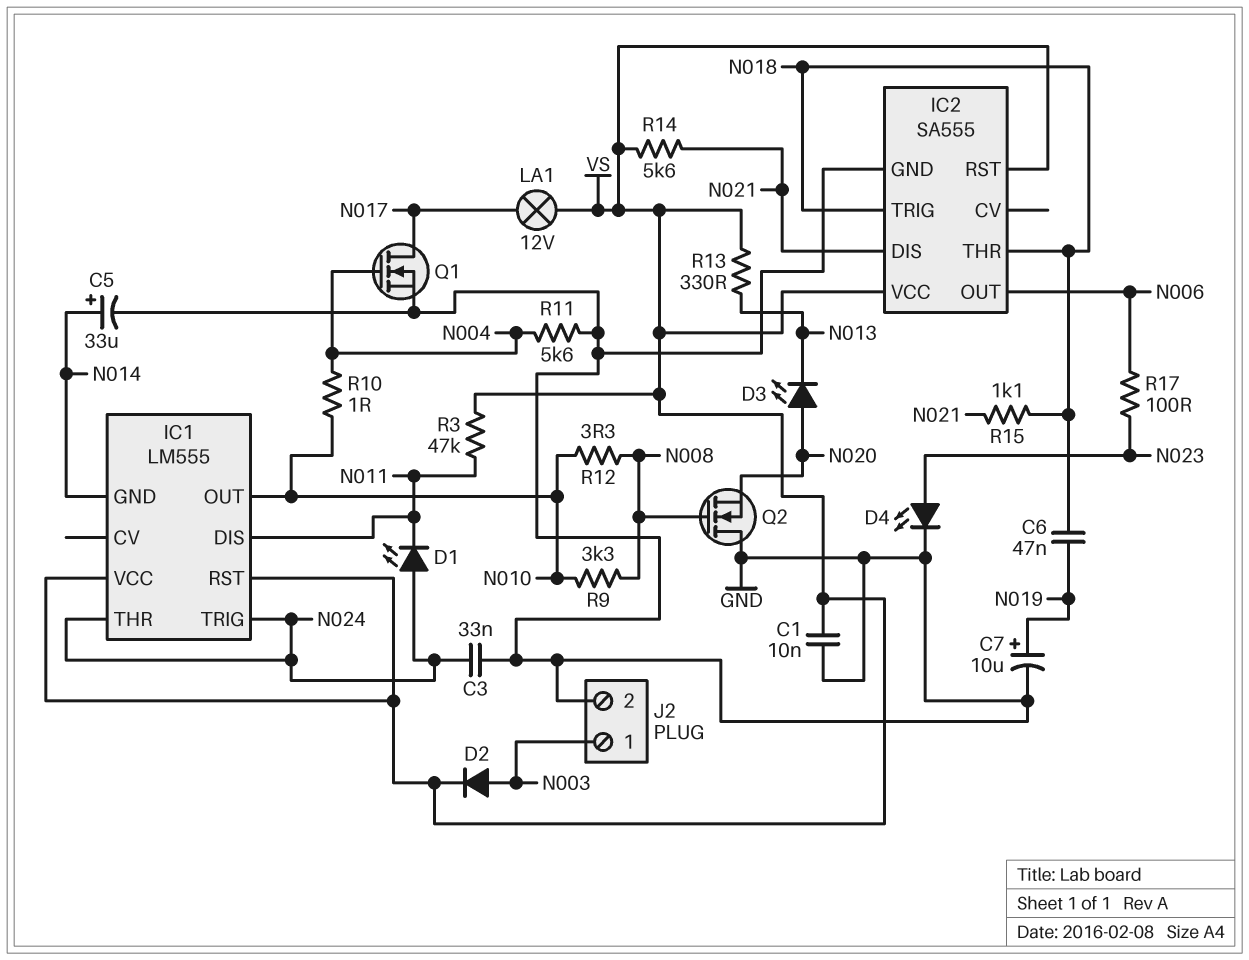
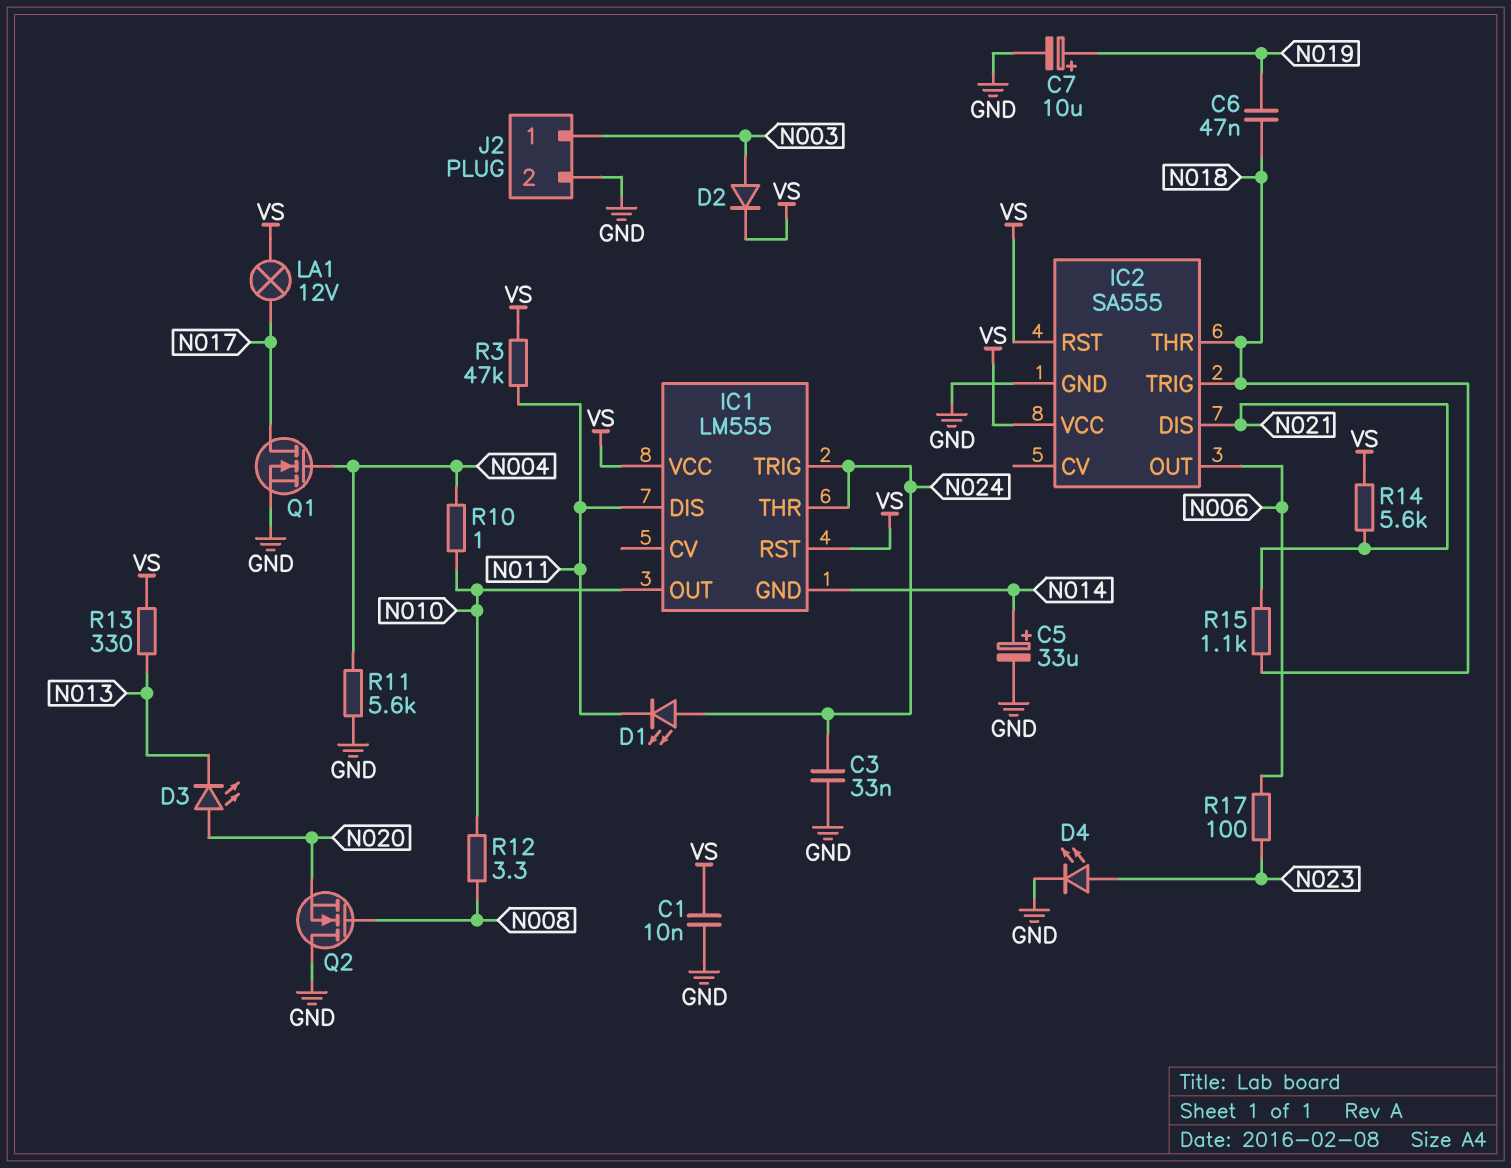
R9: 3.3k (N008, N010) -> none

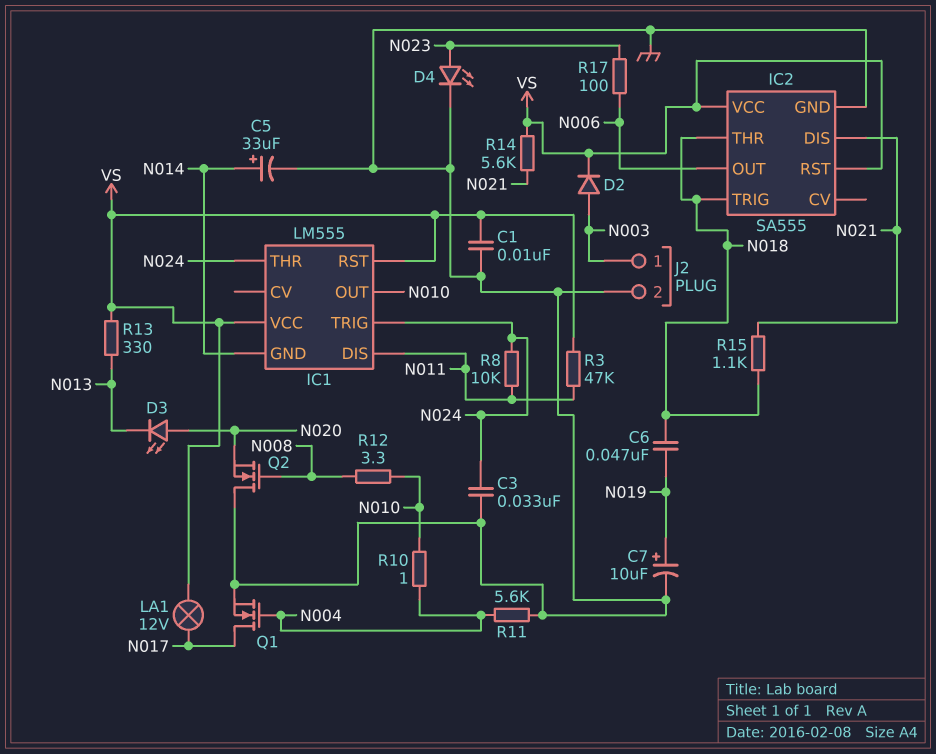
D1: LED (A N024, K N011) -> none
R8: none -> 10k (N011, N024)

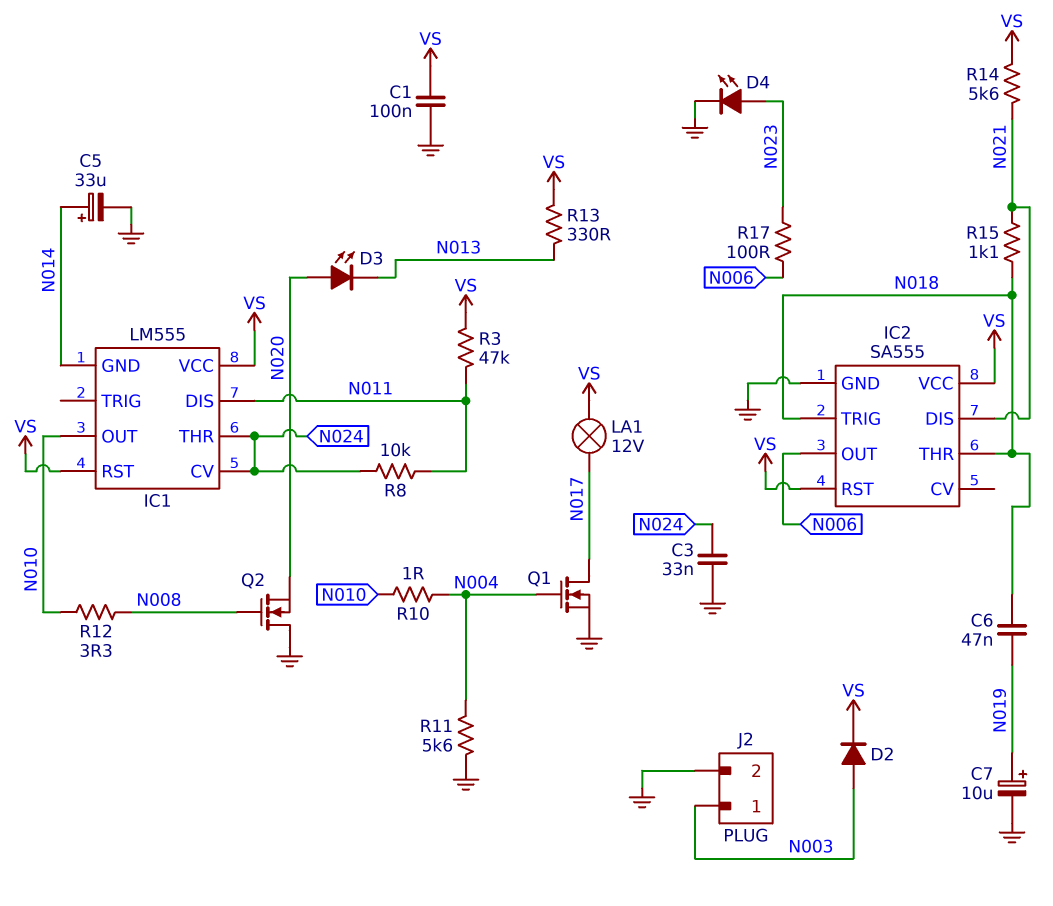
C1: 10nF (GND, VS) -> 100nF (GND, VS)
IC1 pin CV: none -> N024
IC1 pin TRIG: N024 -> none

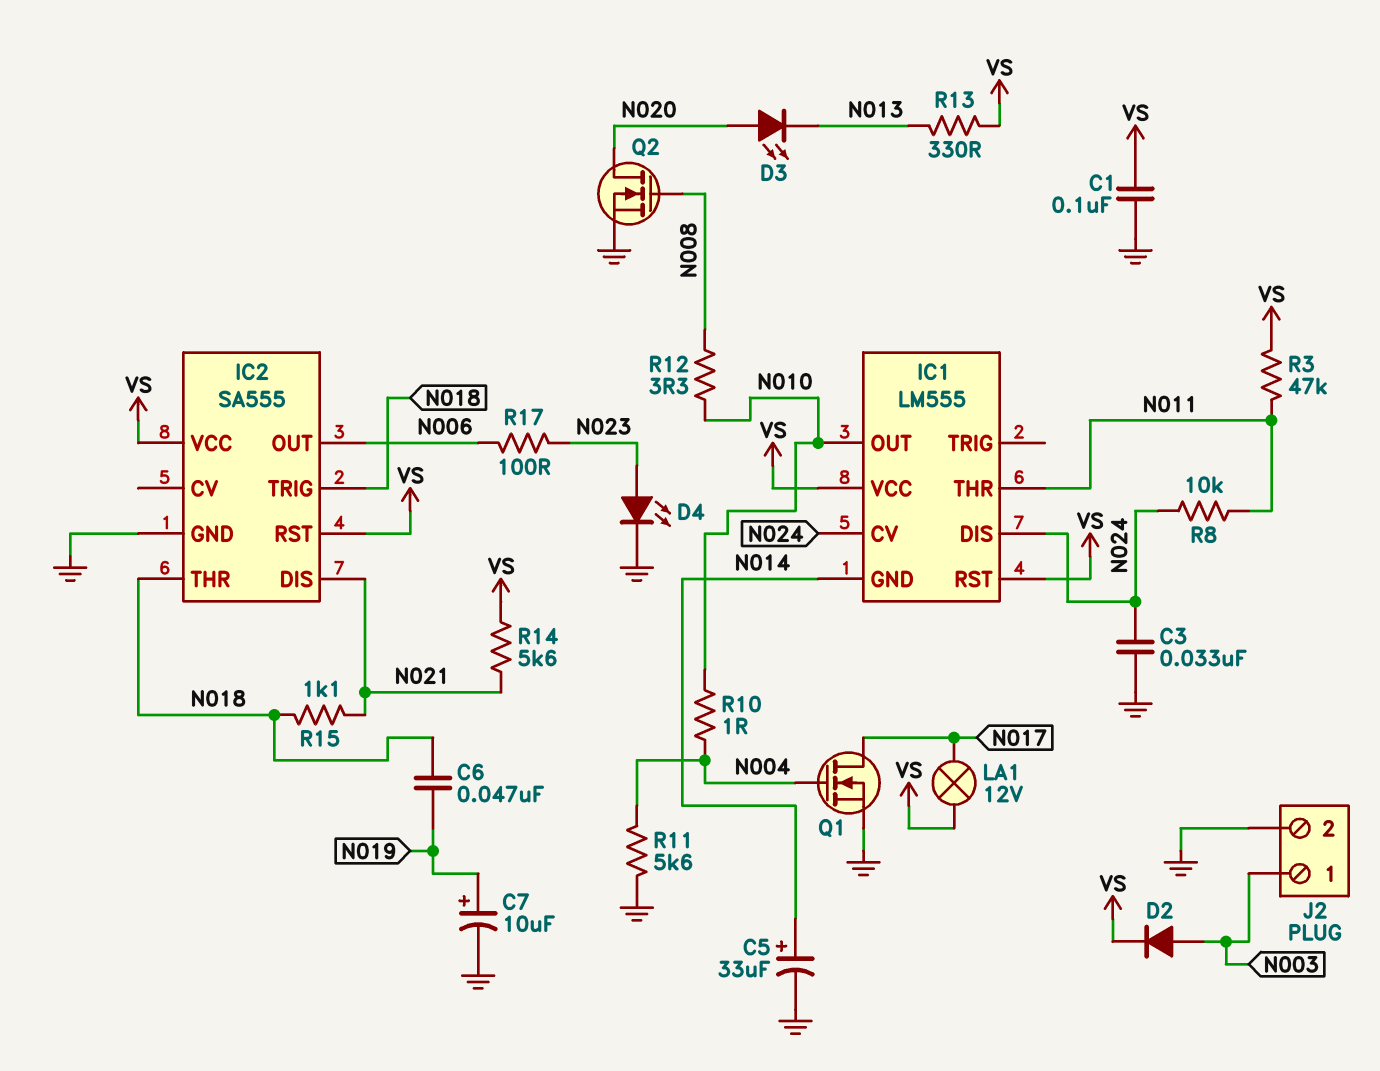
IC1 pin DIS: N011 -> N024
IC1 pin THR: N024 -> N011
Q2: NMOS (G N008, D GND, S N020) -> NMOS (G N008, D N020, S GND)

